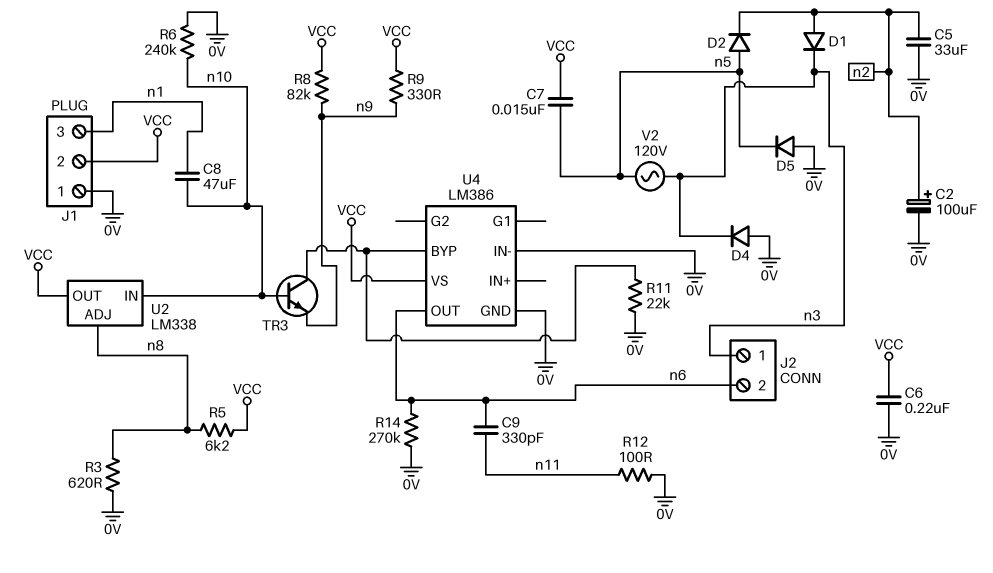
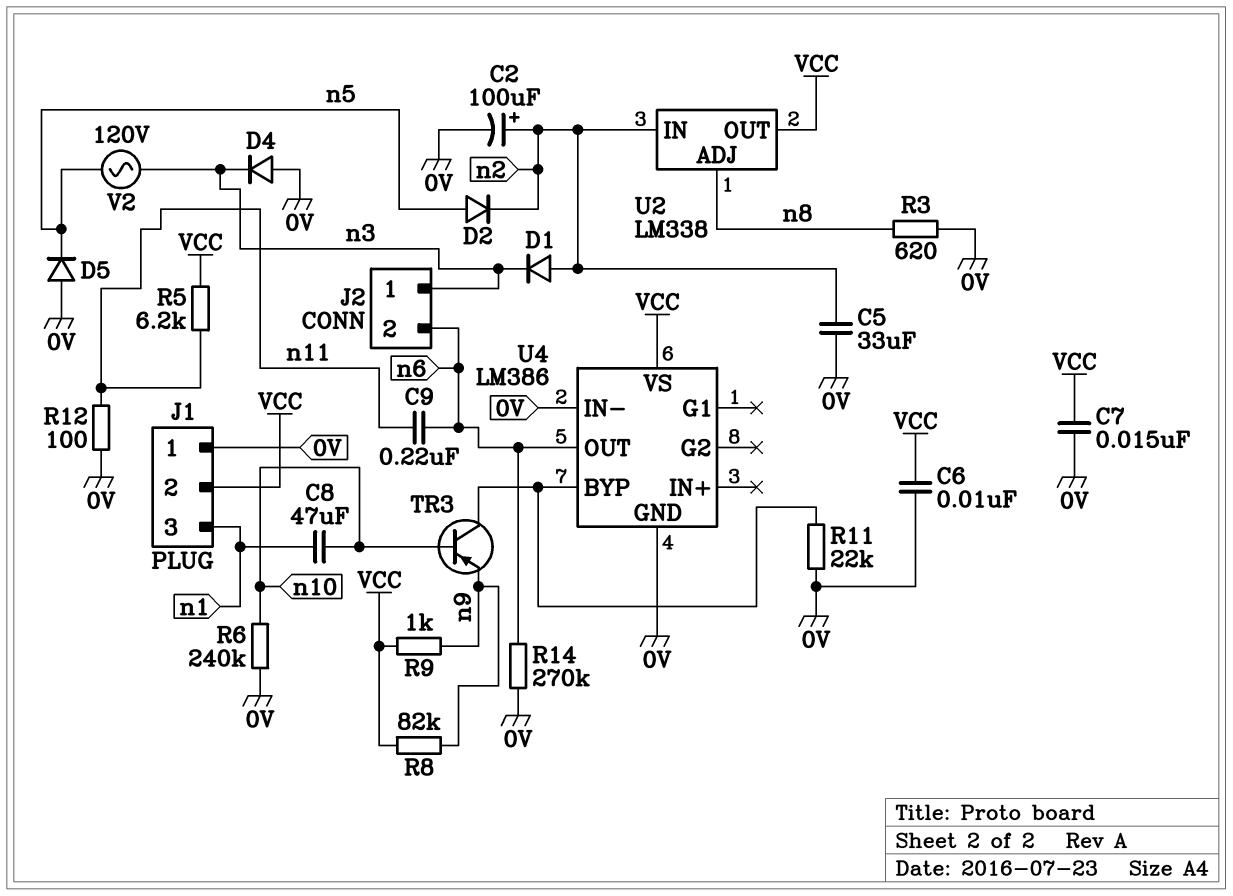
C6: 220nF (0V, VCC) -> 10nF (0V, VCC)
C7: 15nF (VCC, n5) -> 15nF (0V, VCC)
C9: 330pF (n6, n11) -> 220nF (n6, n11)
R5: 6.2k (VCC, n8) -> 6.2k (VCC, n11)
R9: 330 (VCC, n9) -> 1k (VCC, n9)
TR3: NPN (B n10, C U4/BYP, E n9) -> PNP (B n10, C U4/BYP, E n9)
U2 pin IN: n10 -> n2

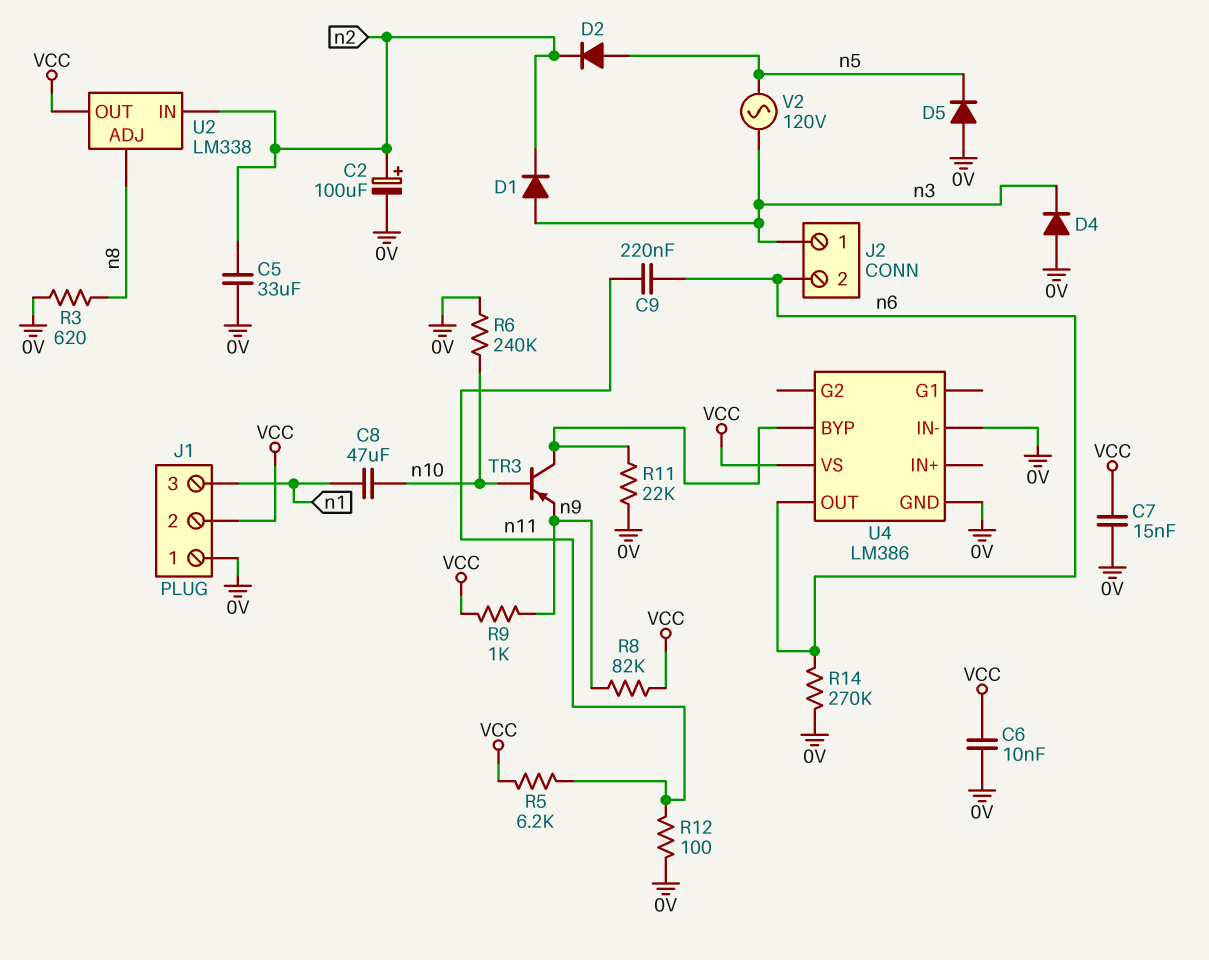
D1: diode (A n2, K n3) -> diode (A n3, K n2)

